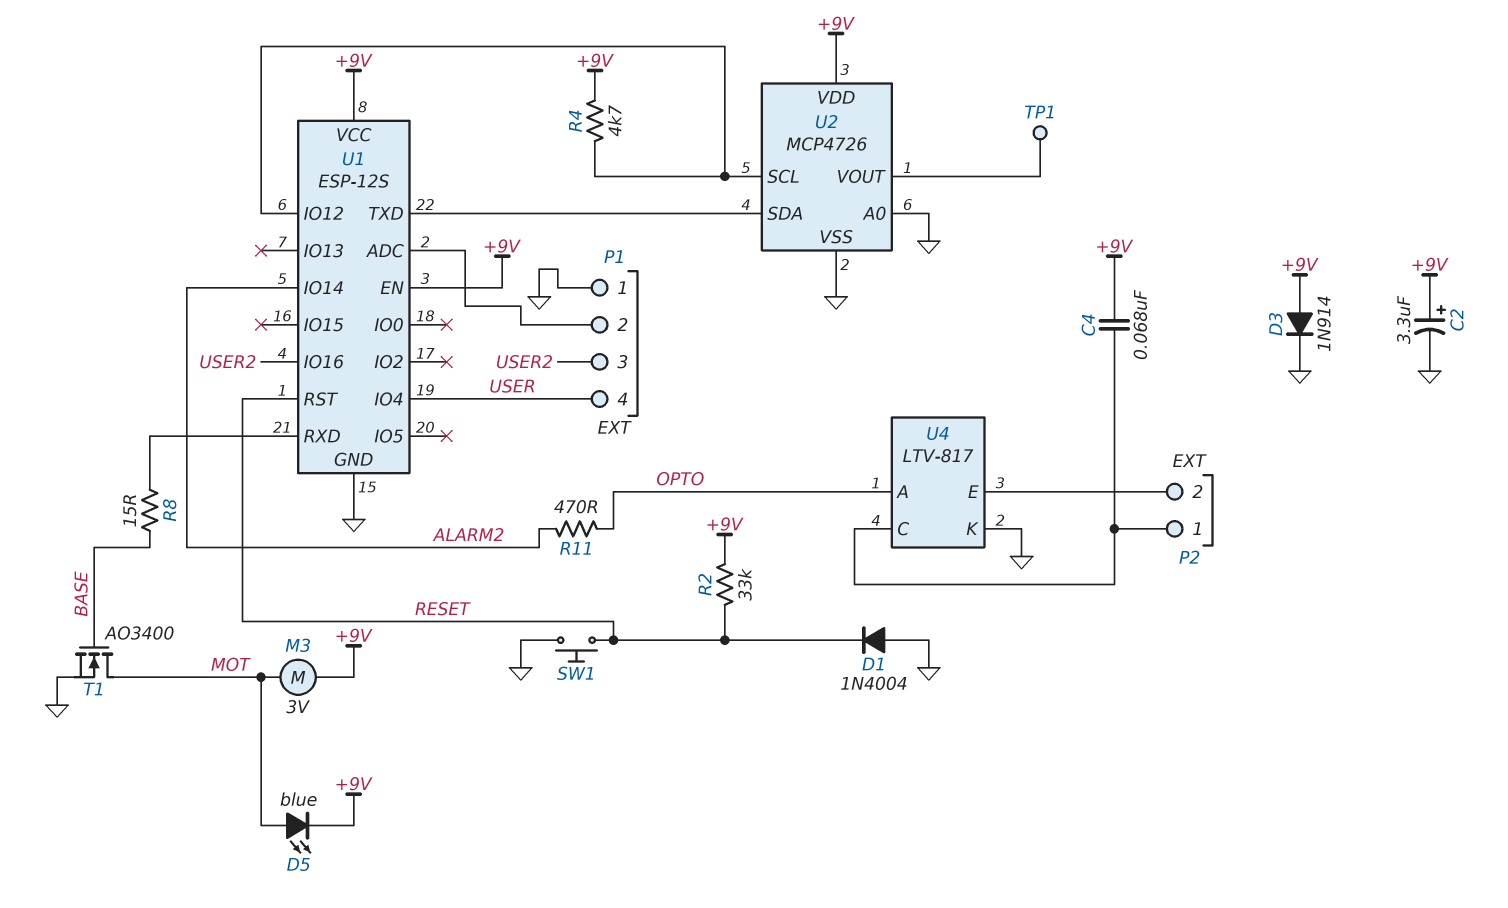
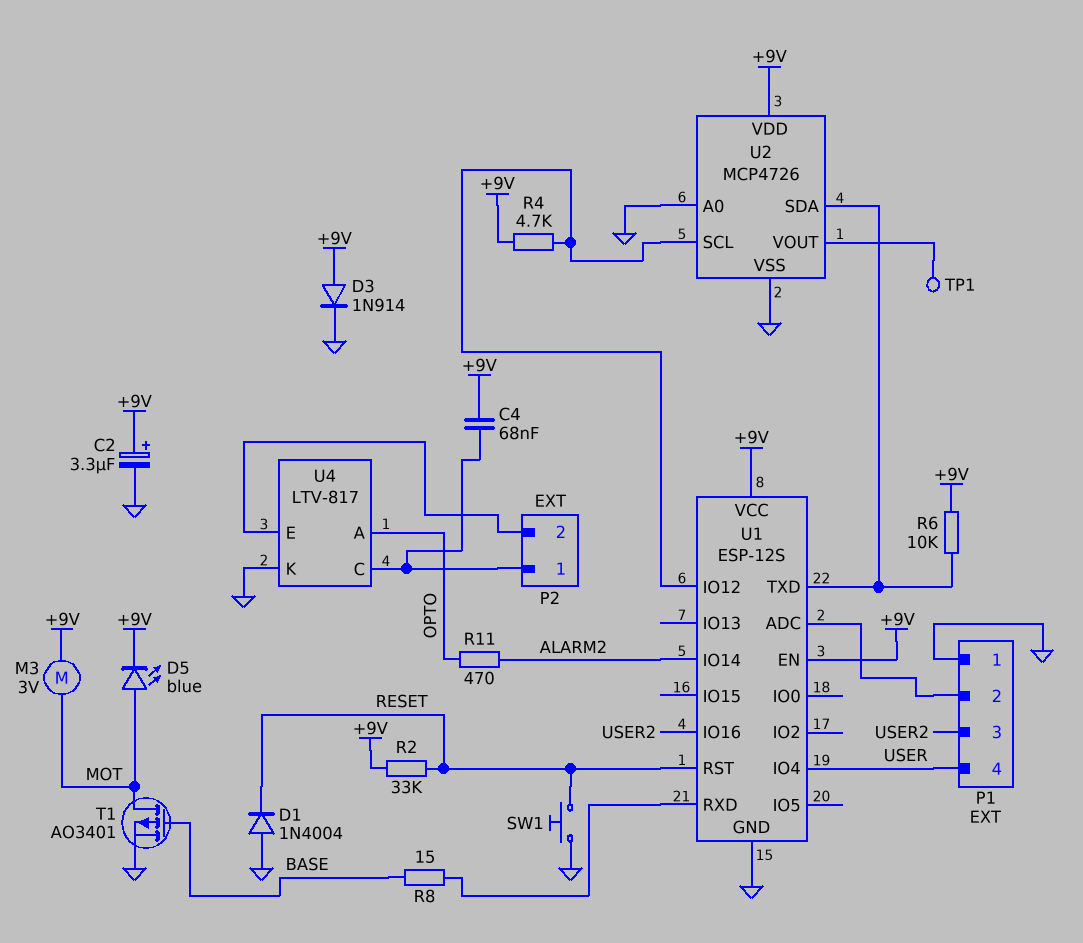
R6: none -> 10k (+9V, U1/TXD)
T1: NMOS AO3400 (G BASE, D MOT, S GND) -> PMOS AO3401 (G BASE, D MOT, S GND)

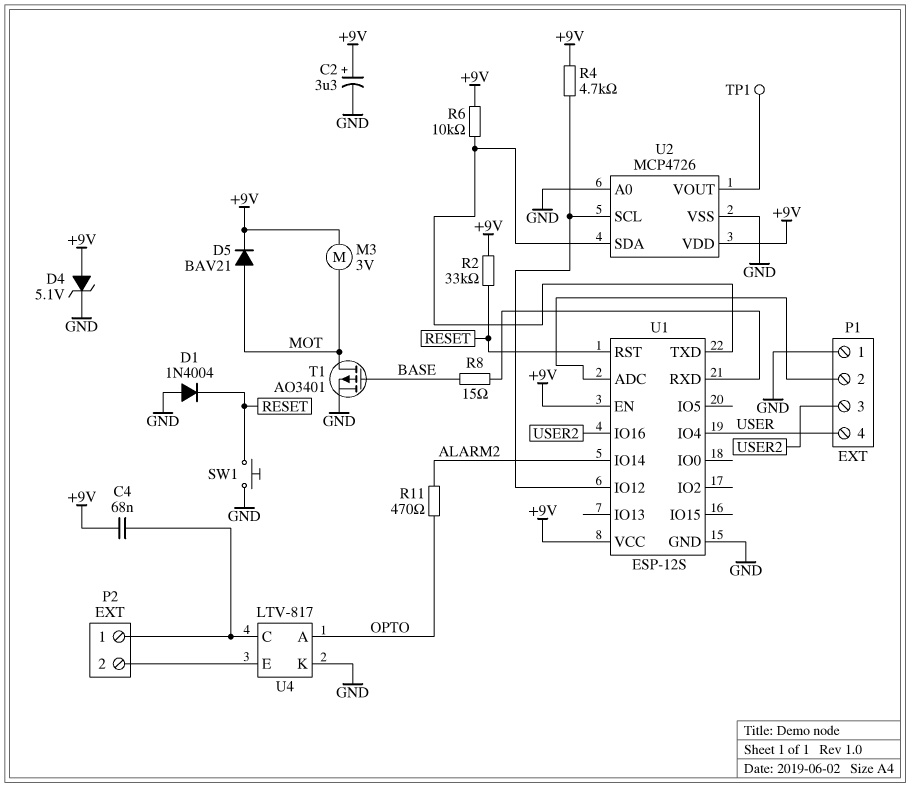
D3: diode 1N914 (A +9V, K GND) -> none
D4: none -> zener 5.1V (A +9V, K GND)
D5: LED blue (A MOT, K +9V) -> diode BAV21 (A MOT, K +9V)

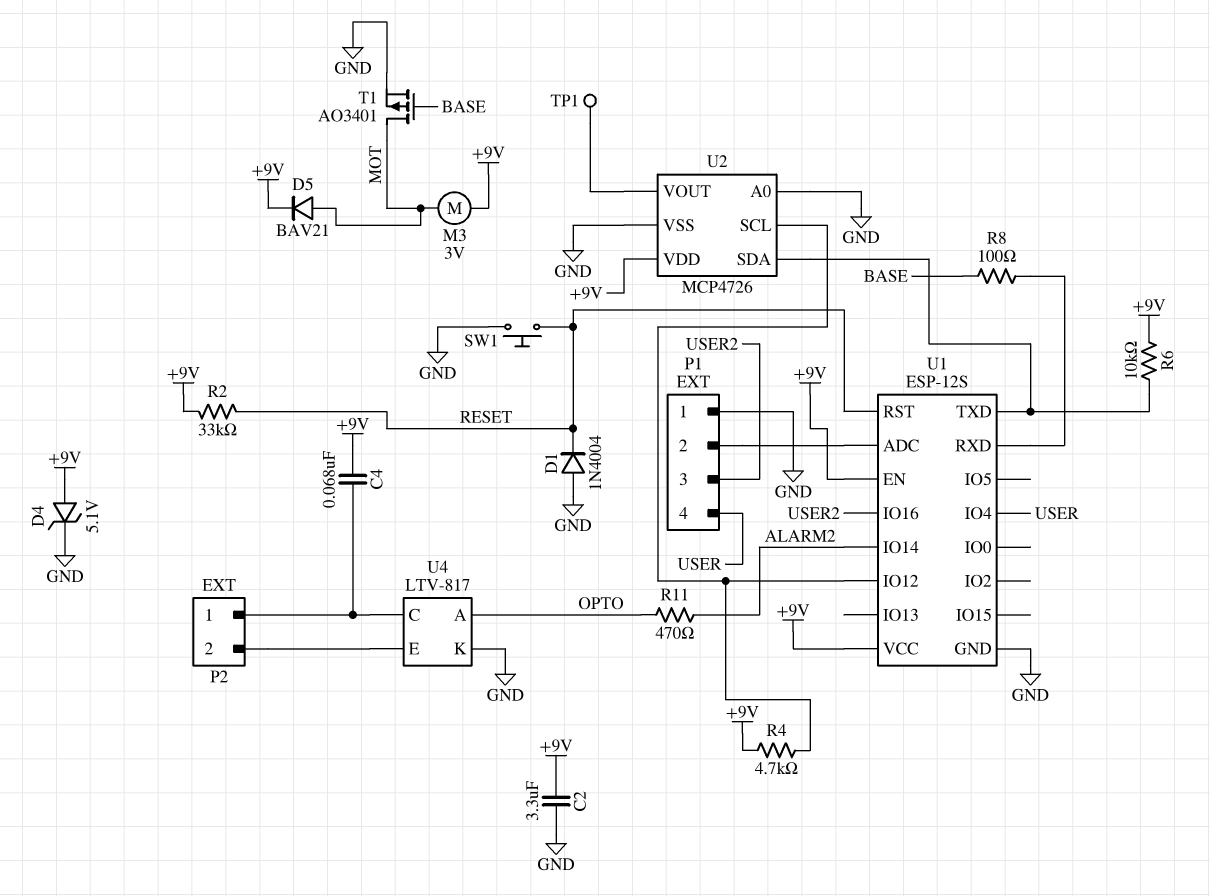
C2: 3.3uF (plus +9V, minus GND) -> 3.3uF (+9V, GND)
R8: 15 (BASE, U1/RXD) -> 100 (BASE, U1/RXD)

